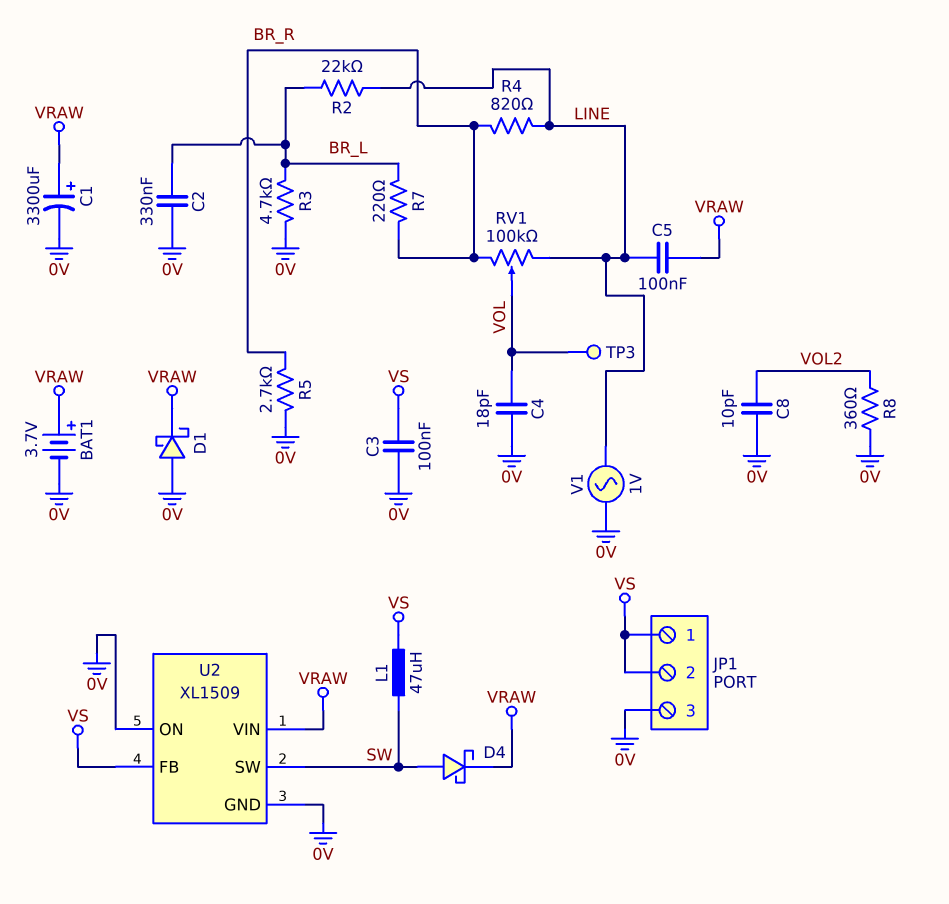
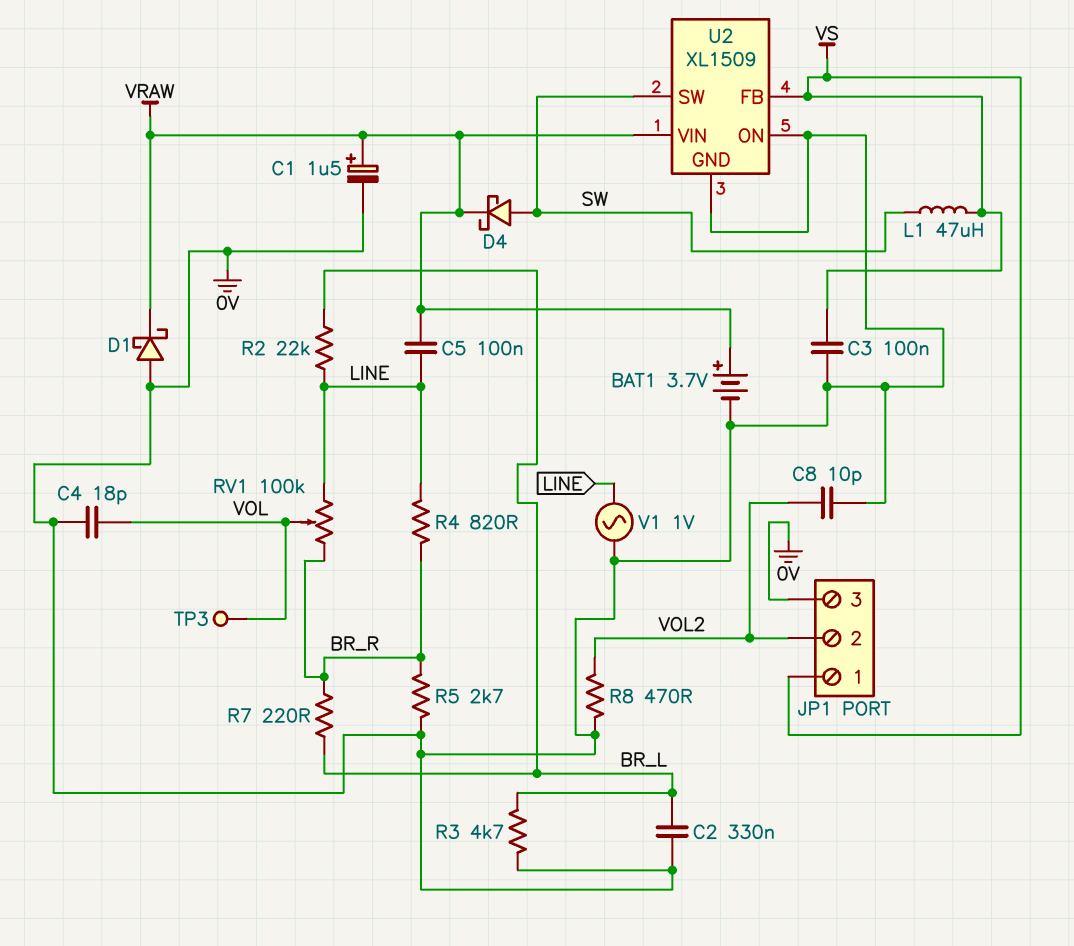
C1: 3300uF (plus VRAW, minus 0V) -> 1.5uF (plus VRAW, minus 0V)
JP1 pin 2: VS -> VOL2
R8: 360 (0V, VOL2) -> 470 (0V, VOL2)

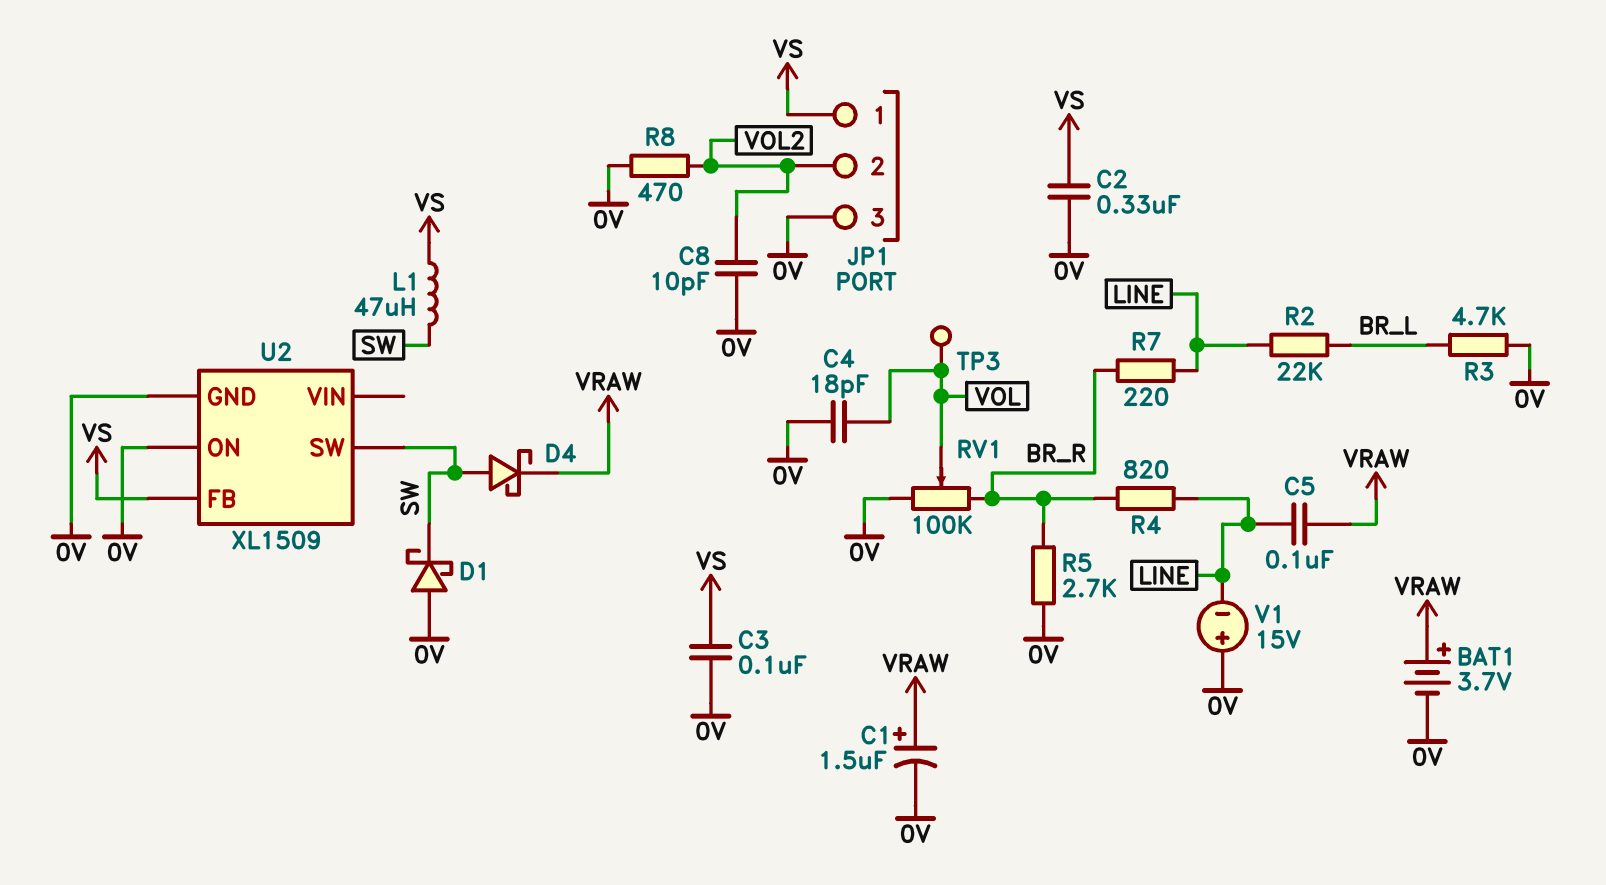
C2: 330nF (0V, BR_L) -> 330nF (0V, VS)
D1: schottky (A 0V, K VRAW) -> schottky (A 0V, K SW)
R7: 220 (BR_L, BR_R) -> 220 (BR_R, LINE)
RV1: 100k (BR_R, LINE, wiper VOL) -> 100k (0V, BR_R, wiper VOL)
U2 pin VIN: VRAW -> none
V1: AC 1V (0V, LINE) -> 15V (plus 0V, minus LINE)

